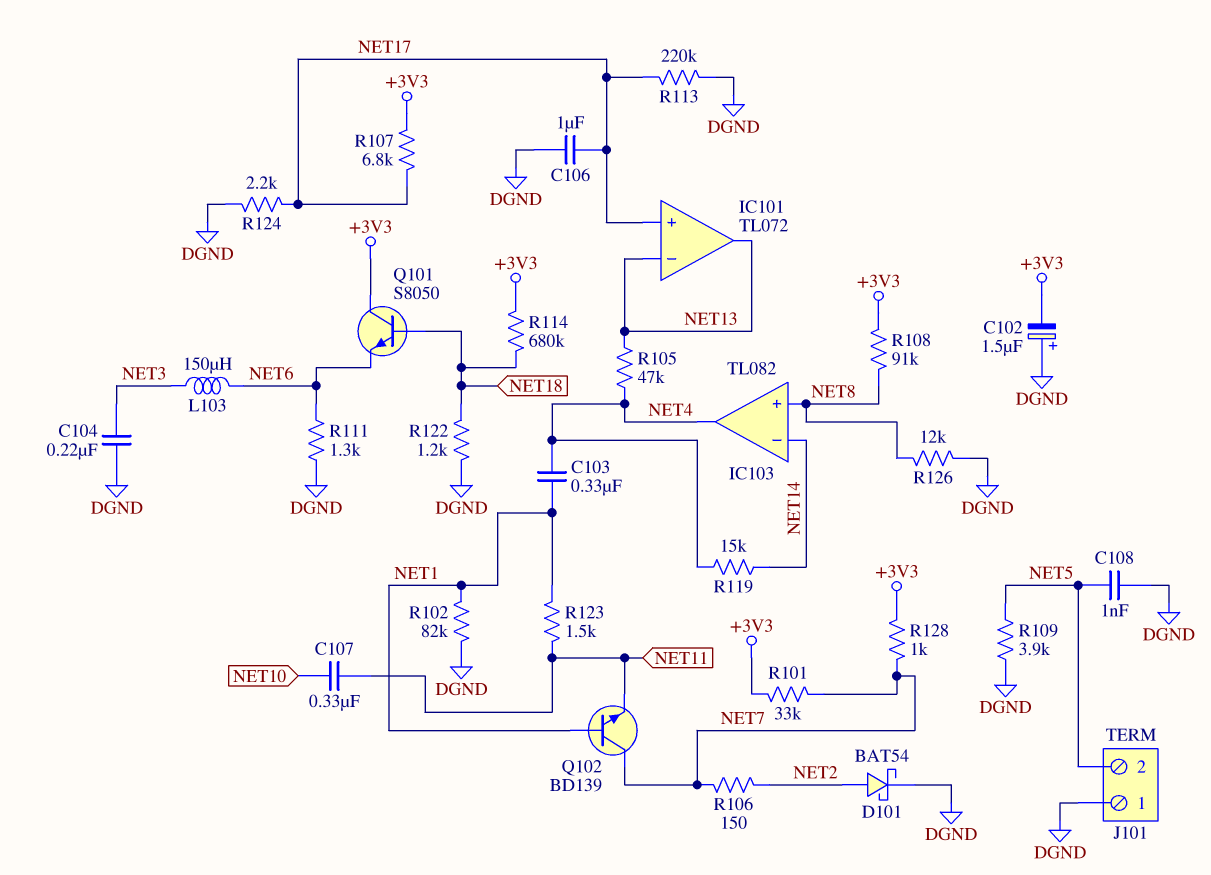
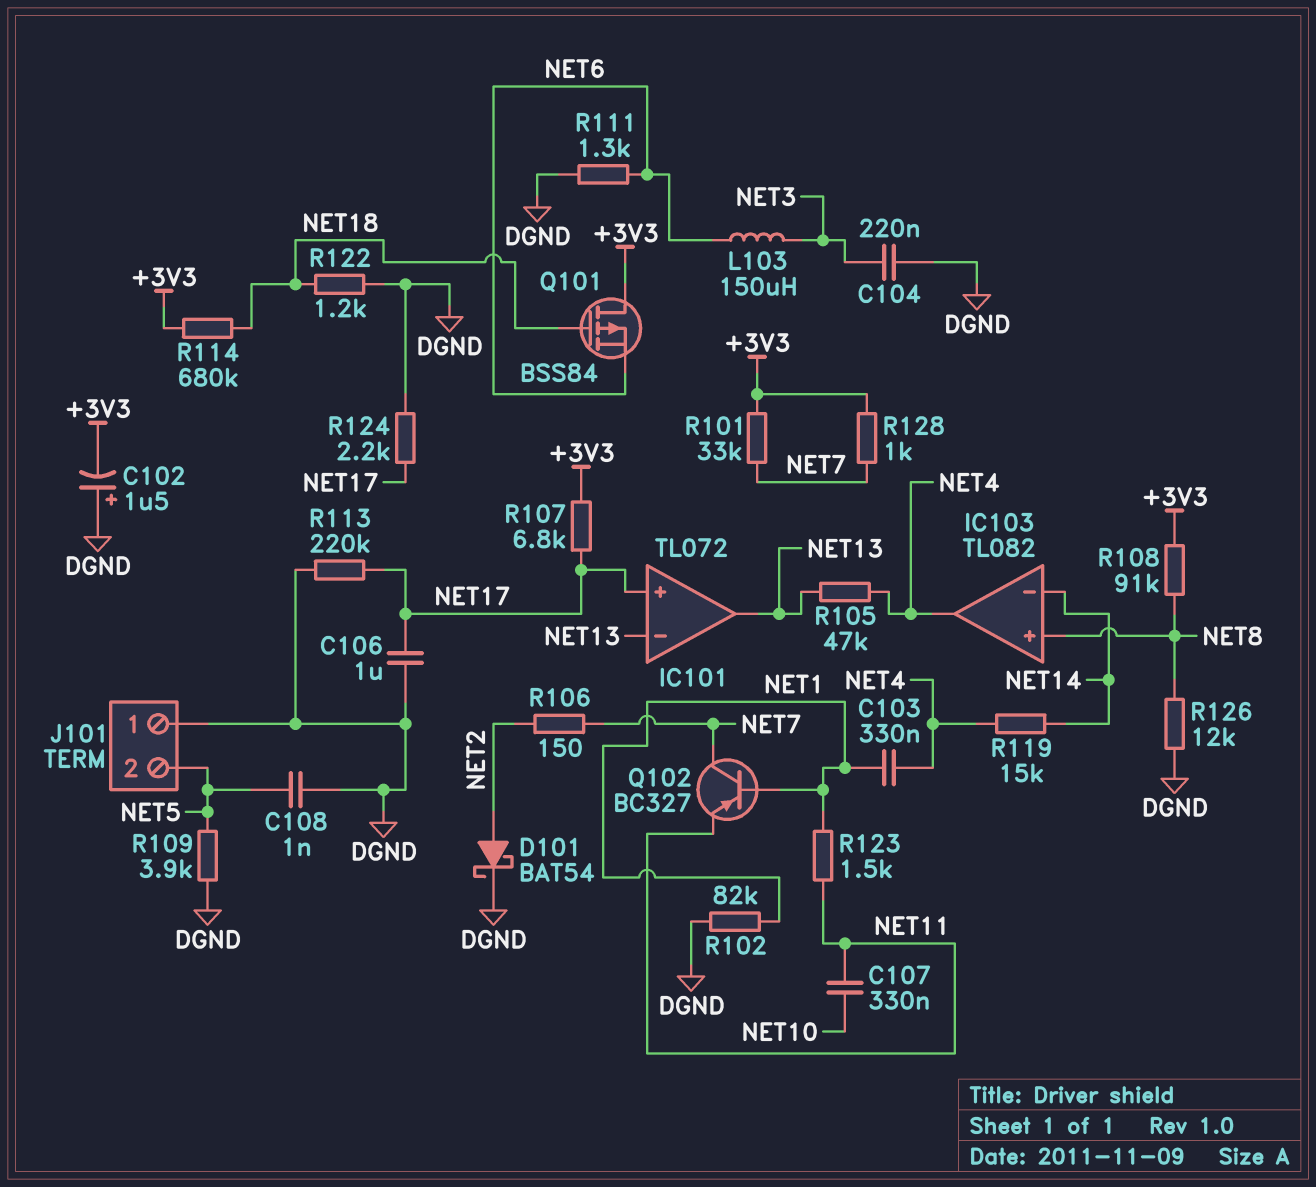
Q101: NPN S8050 (B NET18, C +3V3, E NET6) -> PMOS BSS84 (G NET18, D +3V3, S NET6)
Q102: NPN BD139 (B NET1, C NET7, E NET11) -> PNP BC327 (B NET1, C NET7, E NET11)

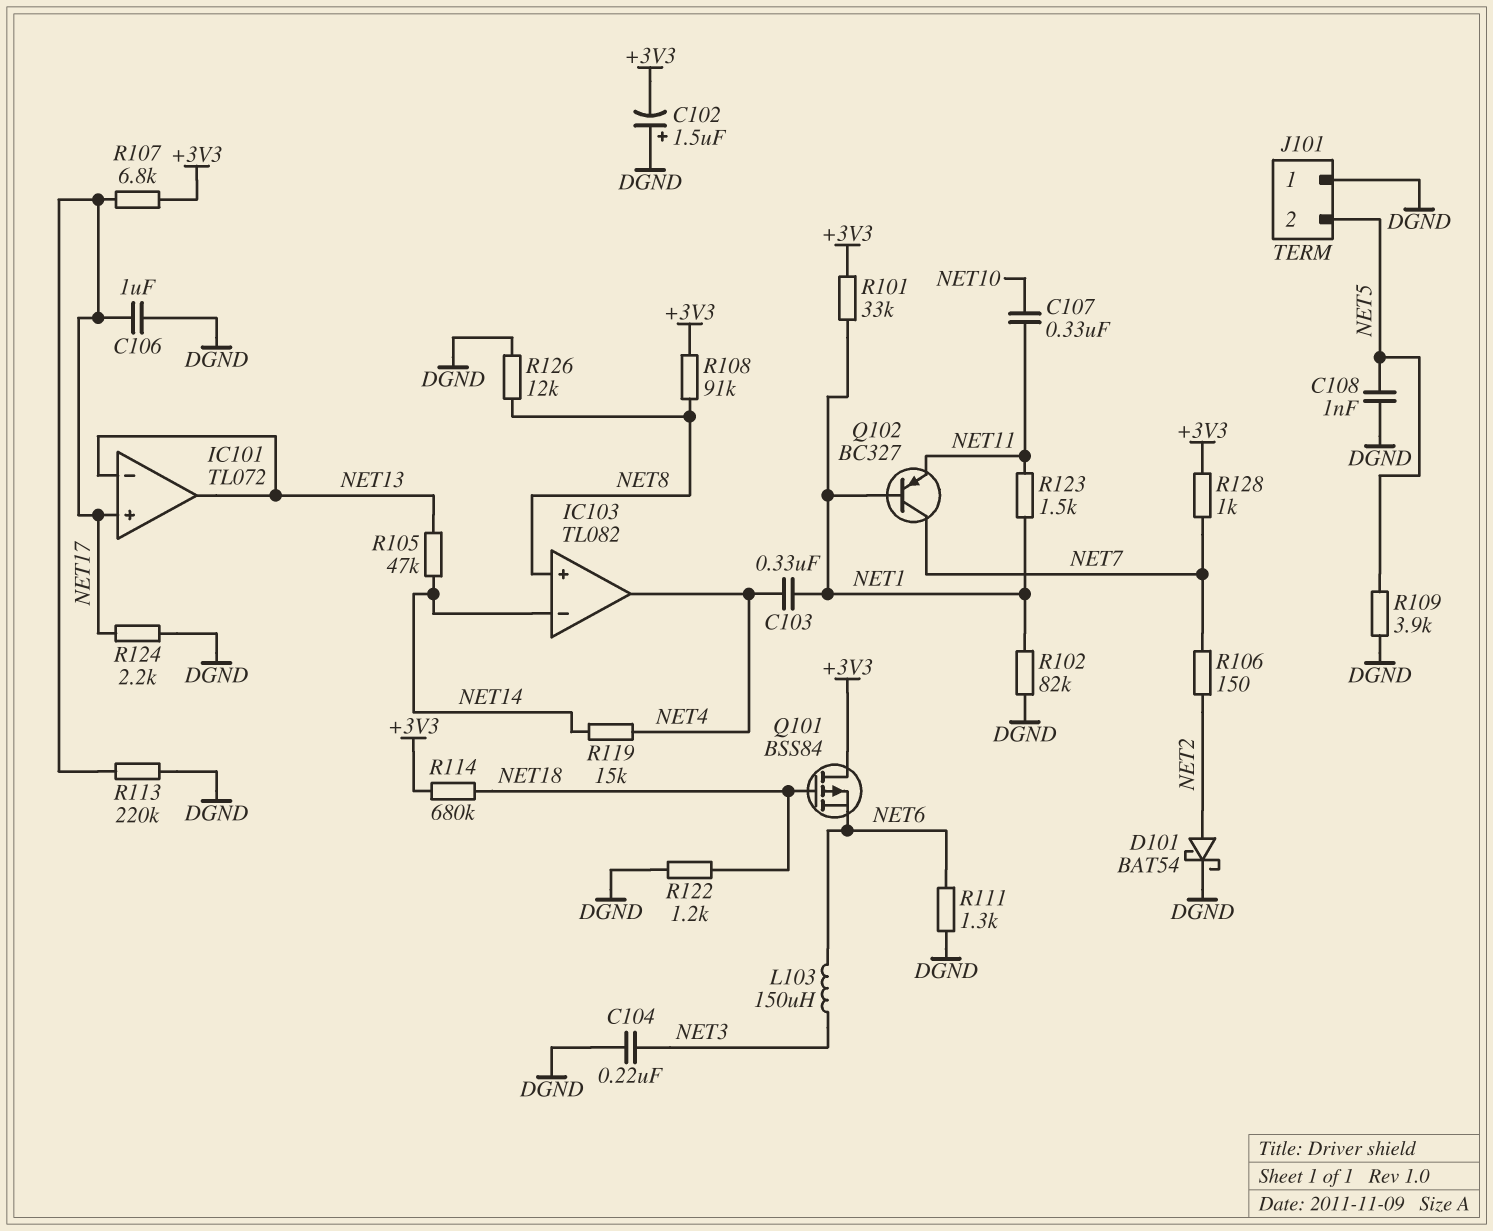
R101: 33k (+3V3, NET7) -> 33k (+3V3, NET1)
R105: 47k (NET4, NET13) -> 47k (NET13, NET14)

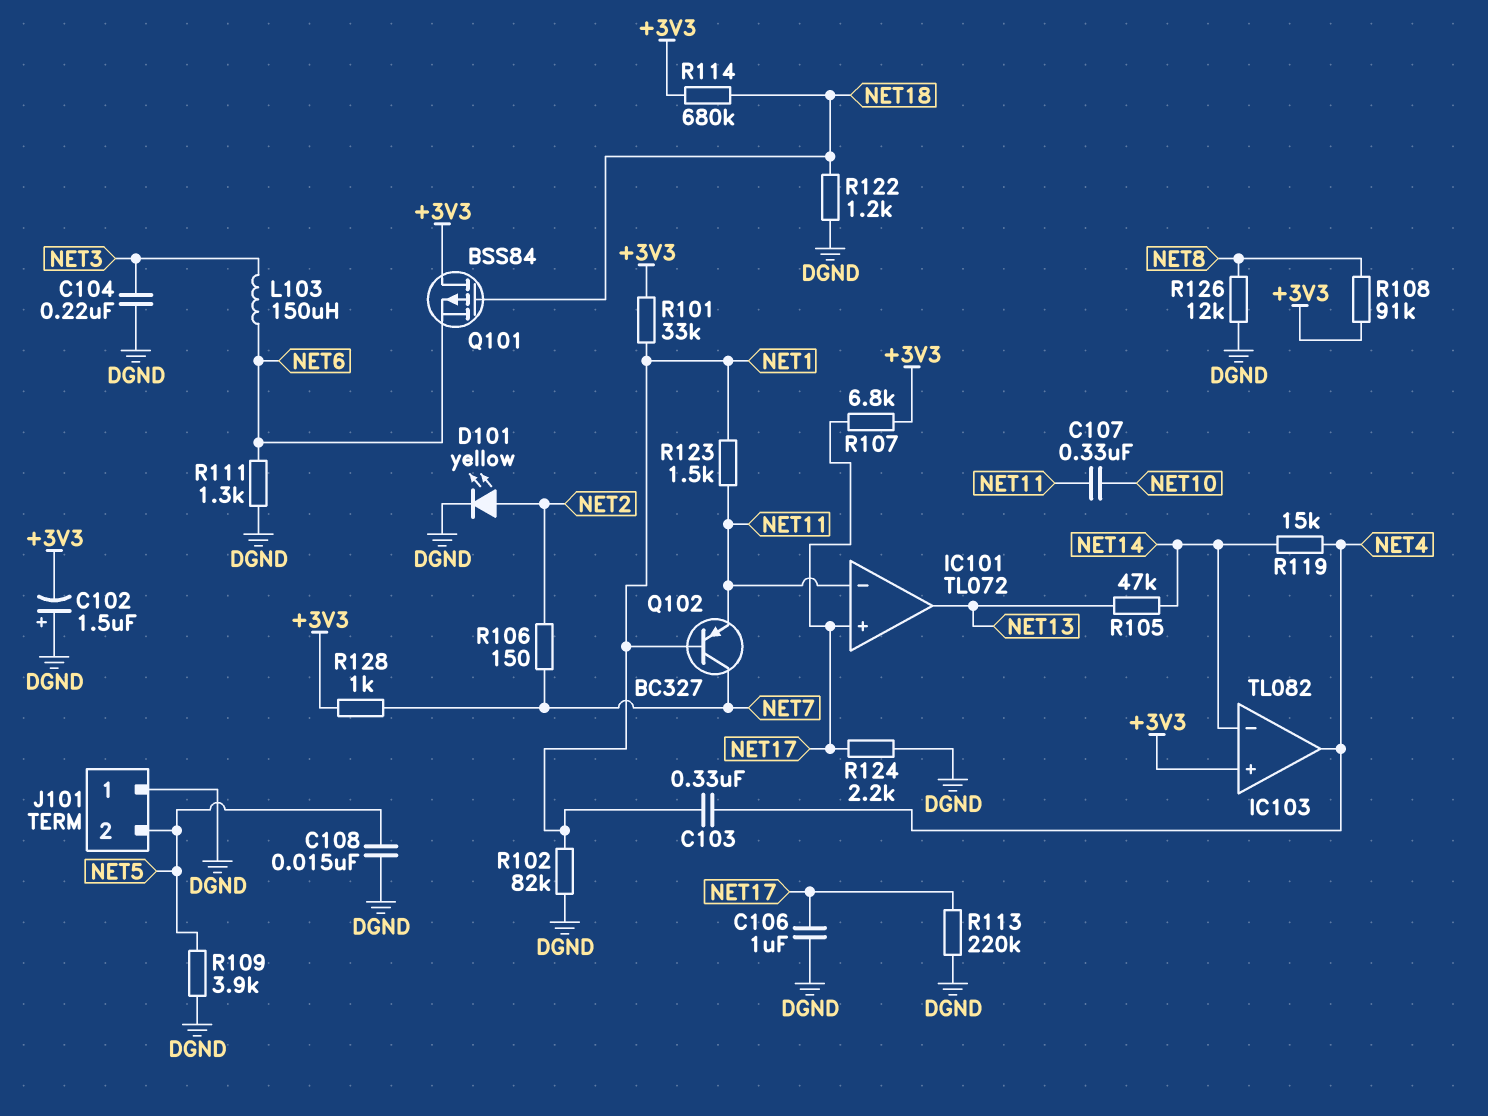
C108: 1nF (DGND, NET5) -> 15nF (DGND, NET5)
D101: schottky BAT54 (A NET2, K DGND) -> LED yellow (A NET2, K DGND)
IC101 pin in-: NET13 -> NET11
IC103 pin in+: NET8 -> +3V3

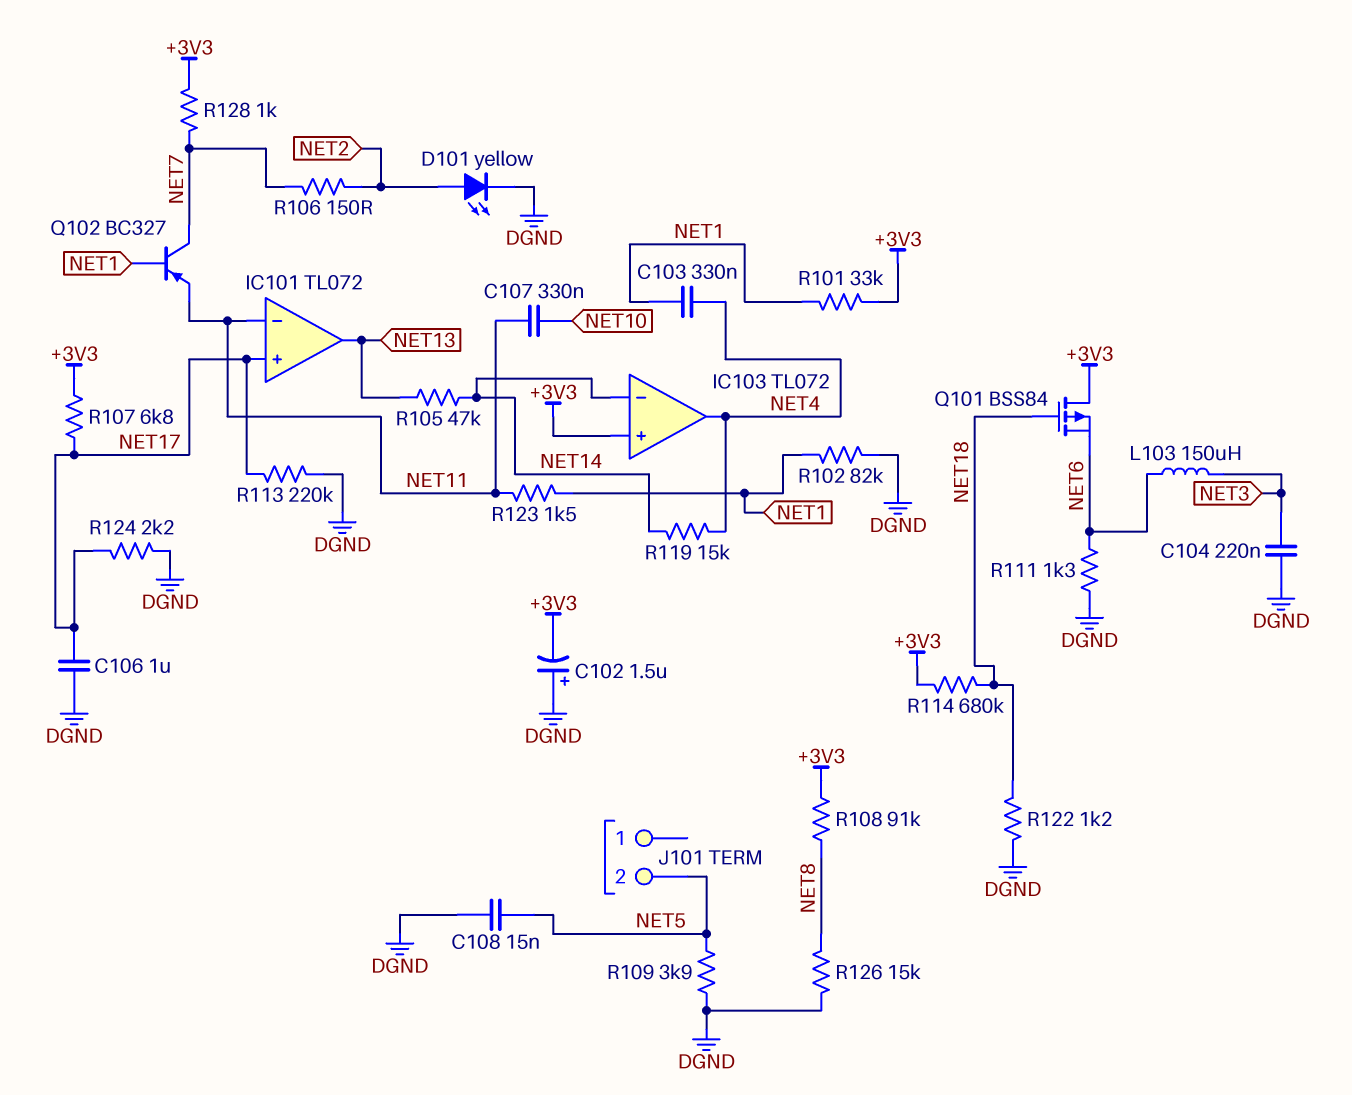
IC103: TL082 -> TL072
J101 pin 1: DGND -> none
R126: 12k (DGND, NET8) -> 15k (DGND, NET8)

